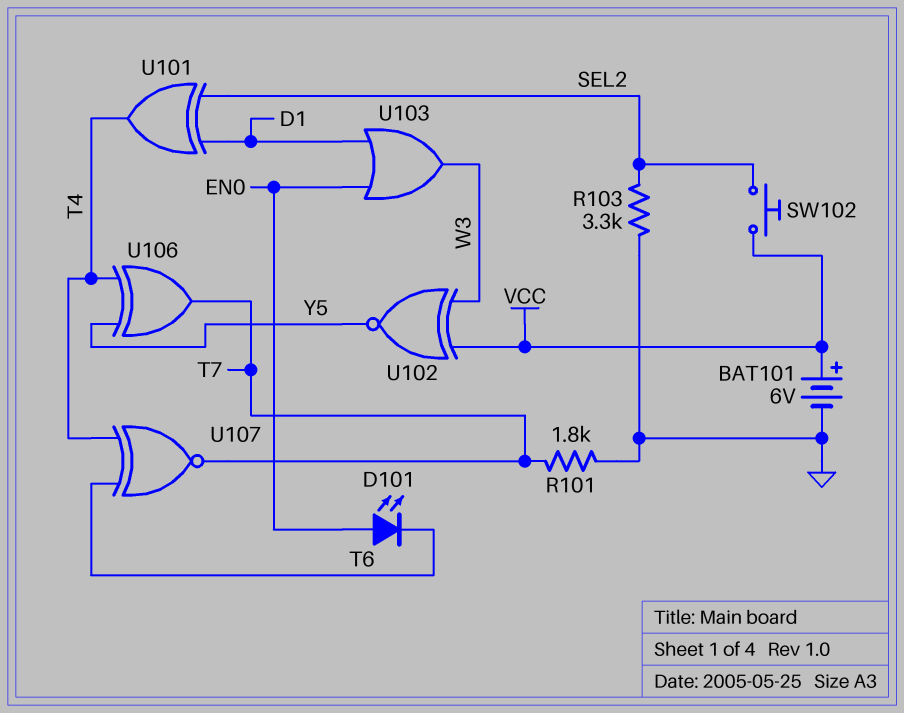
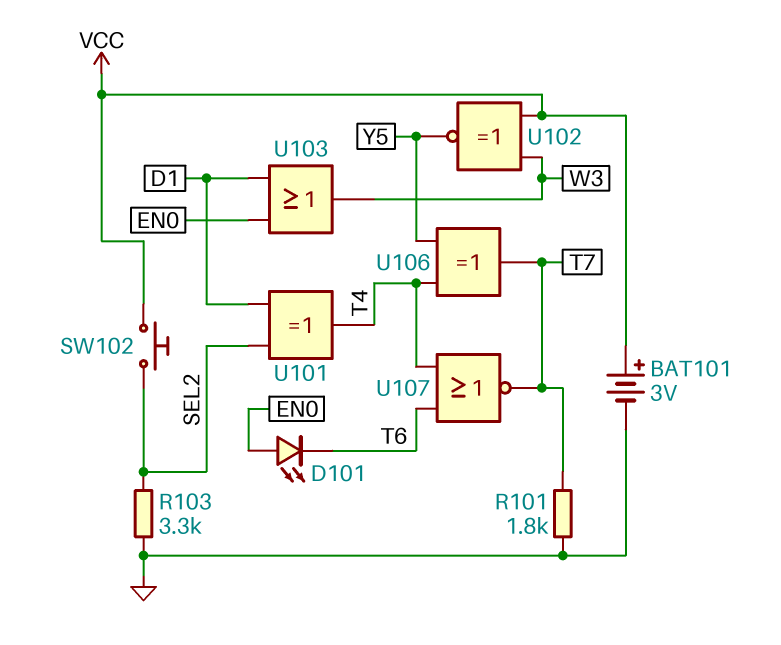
BAT101: 6V (plus VCC, minus GND) -> 3V (plus VCC, minus GND)
U107: XNOR (in T4, in T6, out T7) -> NOR (in T4, in T6, out T7)

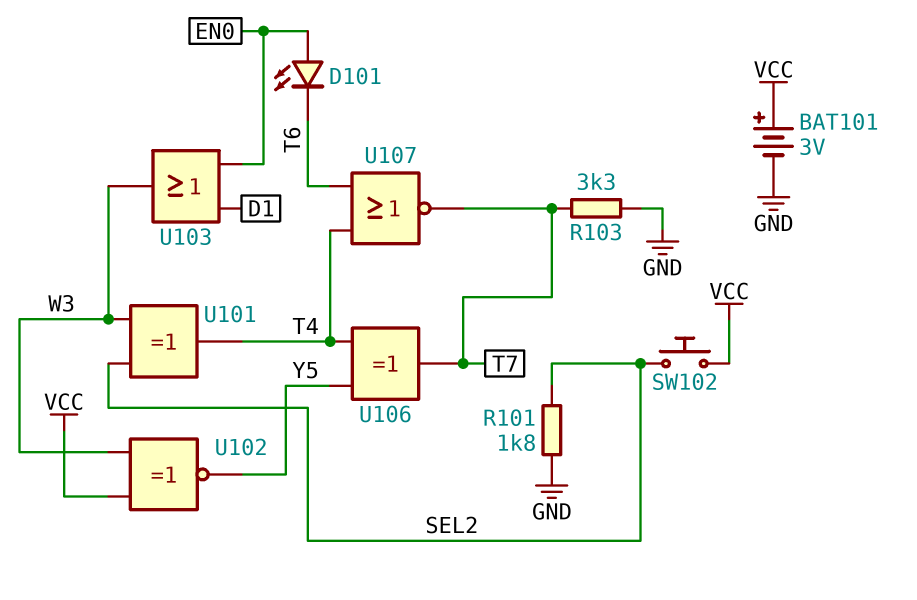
R101: 1.8k (GND, T7) -> 1.8k (GND, SEL2)
R103: 3.3k (GND, SEL2) -> 3.3k (GND, T7)
U101: XOR (in D1, in SEL2, out T4) -> XOR (in SEL2, in W3, out T4)

